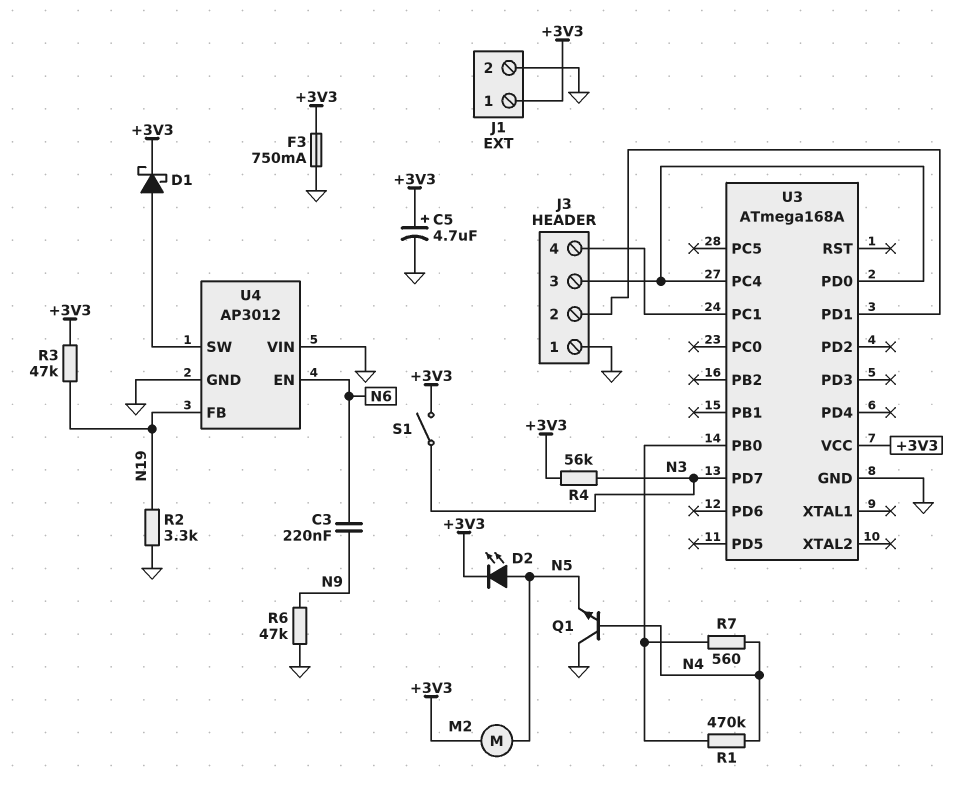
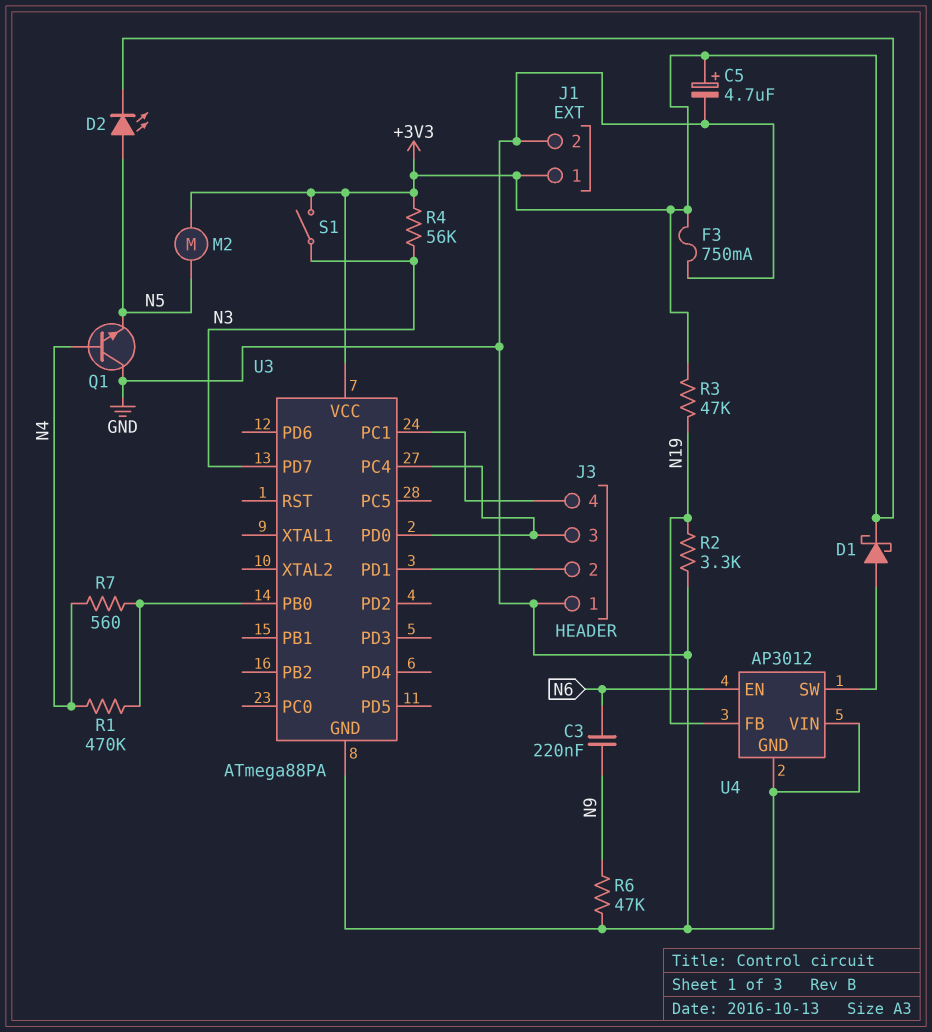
U3: ATmega168A -> ATmega88PA

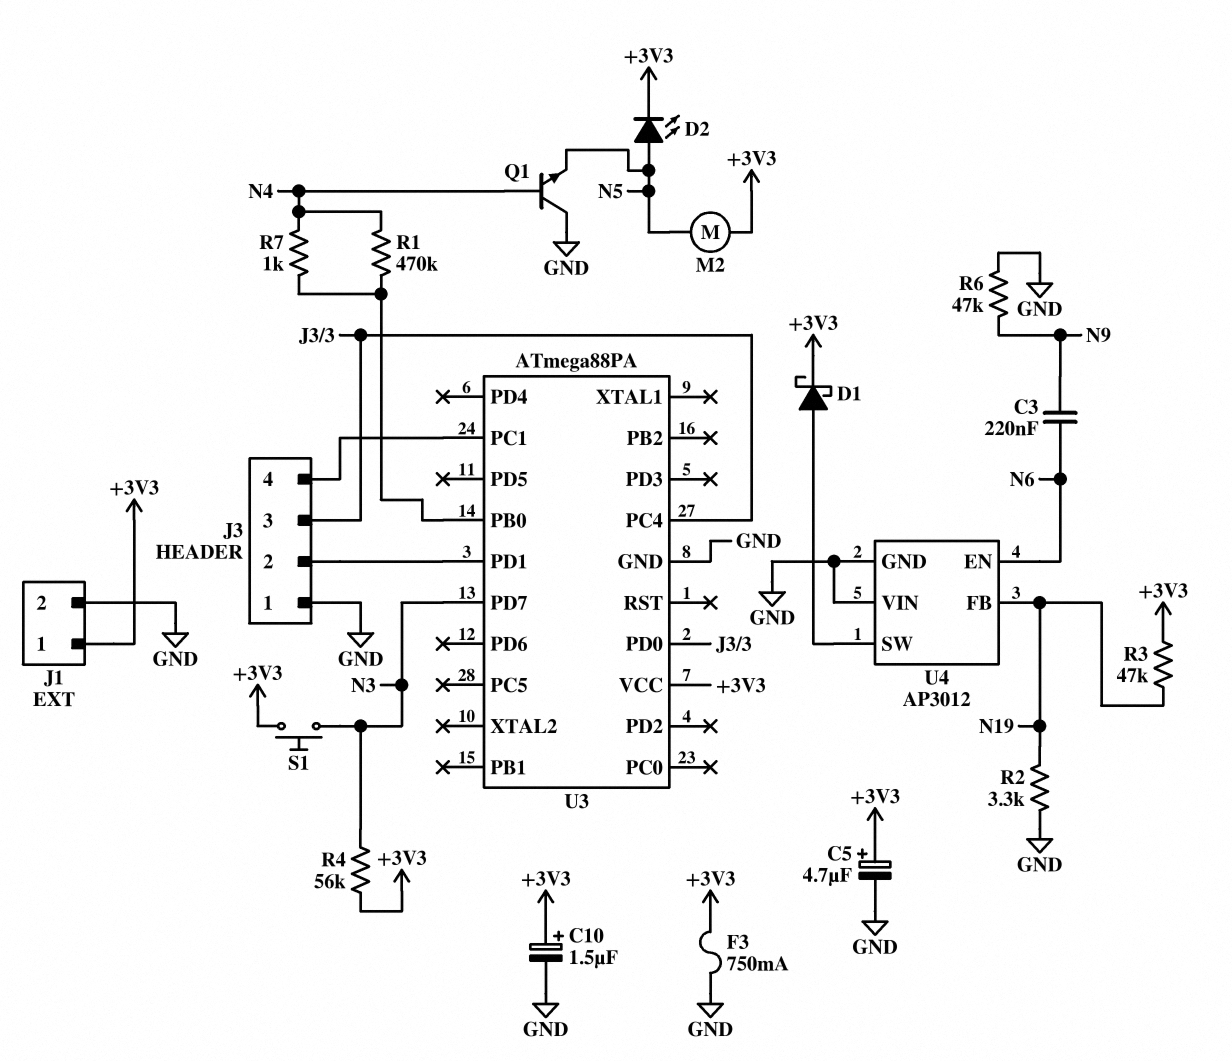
C10: none -> 1.5uF (plus +3V3, minus GND)
R7: 560 (N4, U3/PB0) -> 1k (N4, U3/PB0)
S1: switch (+3V3, N3) -> button (+3V3, N3)

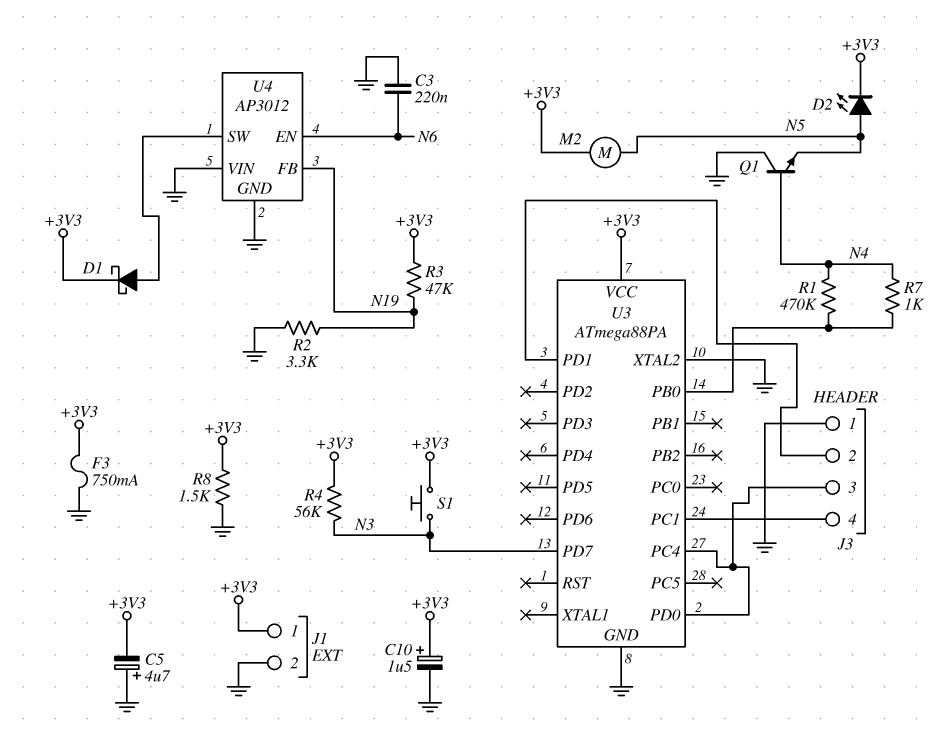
C3: 220nF (N6, N9) -> 220nF (GND, N6)
C5: 4.7uF (plus +3V3, minus GND) -> 4.7uF (plus GND, minus +3V3)
R6: 47k (GND, N9) -> none
R8: none -> 1.5k (+3V3, GND)
U3 pin XTAL2: none -> GND

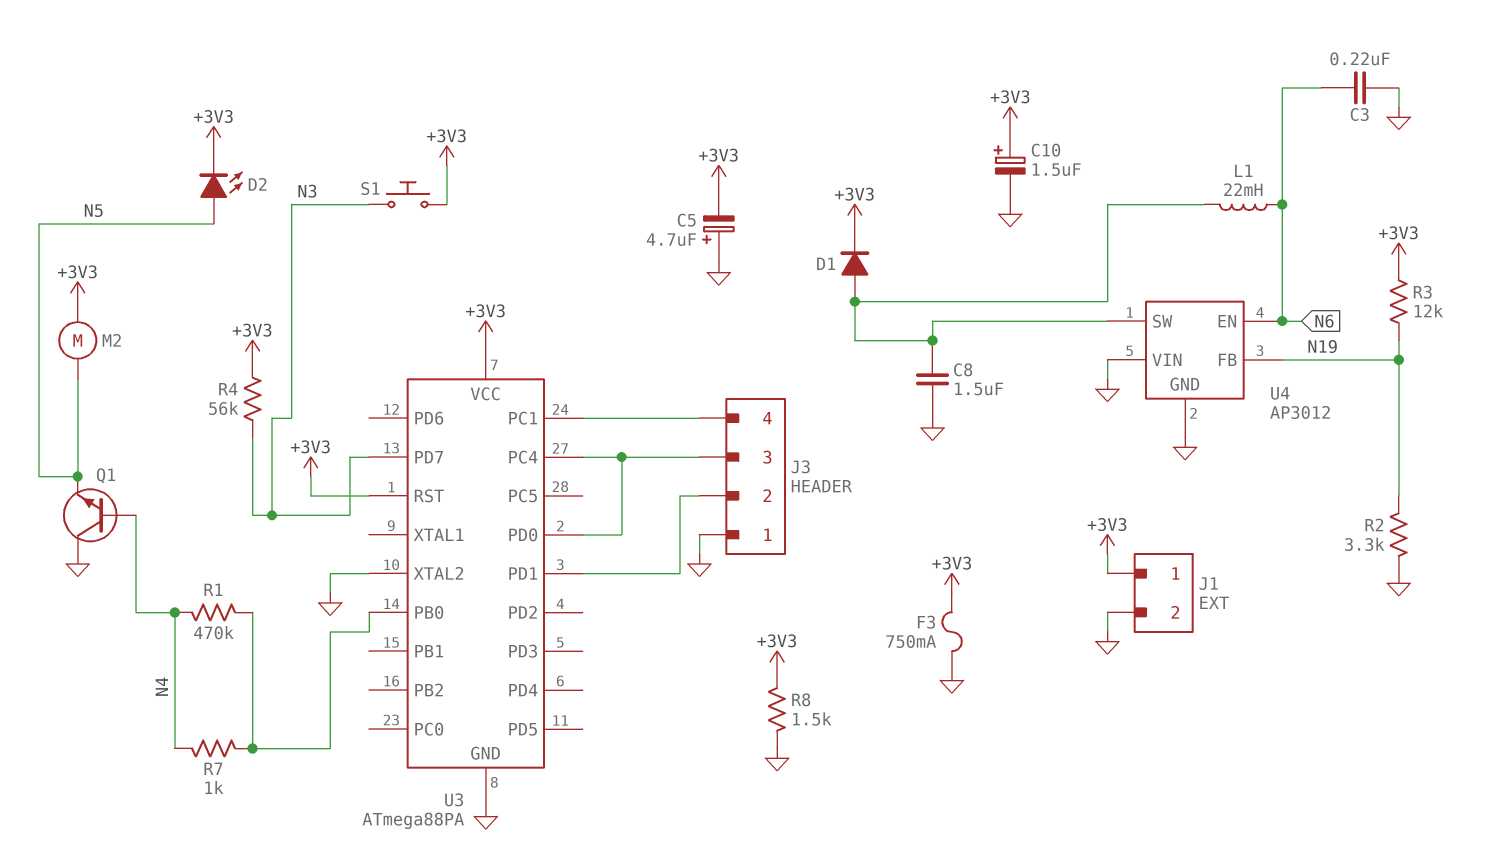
C8: none -> 1.5uF (GND, U4/SW)
D1: schottky (A U4/SW, K +3V3) -> diode (A U4/SW, K +3V3)
L1: none -> 22mH (N6, U4/SW)
R3: 47k (+3V3, N19) -> 12k (+3V3, N19)
U3 pin RST: none -> +3V3

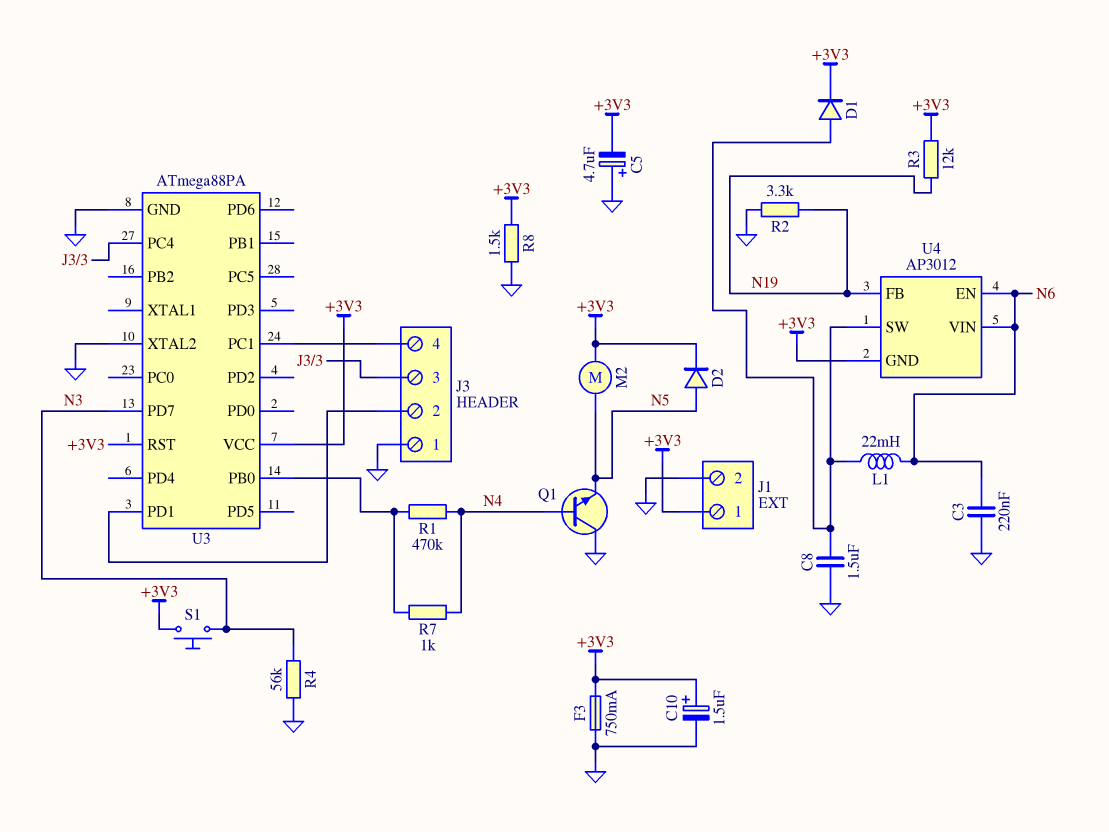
D2: LED (A N5, K +3V3) -> diode (A N5, K +3V3)
R4: 56k (+3V3, N3) -> 56k (GND, N3)
U3 pin PD0: J3/3 -> none
U4 pin GND: GND -> +3V3
U4 pin VIN: GND -> N6

